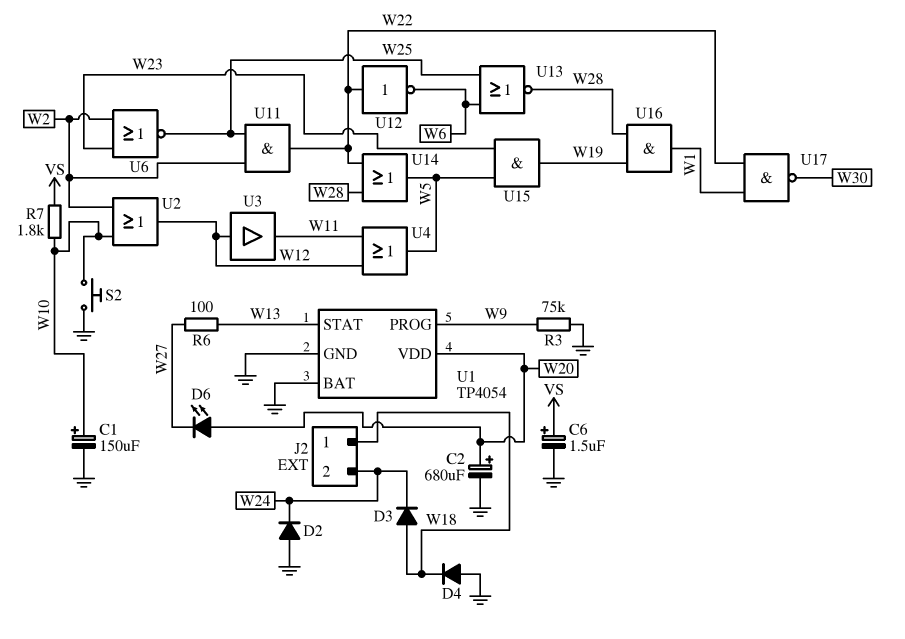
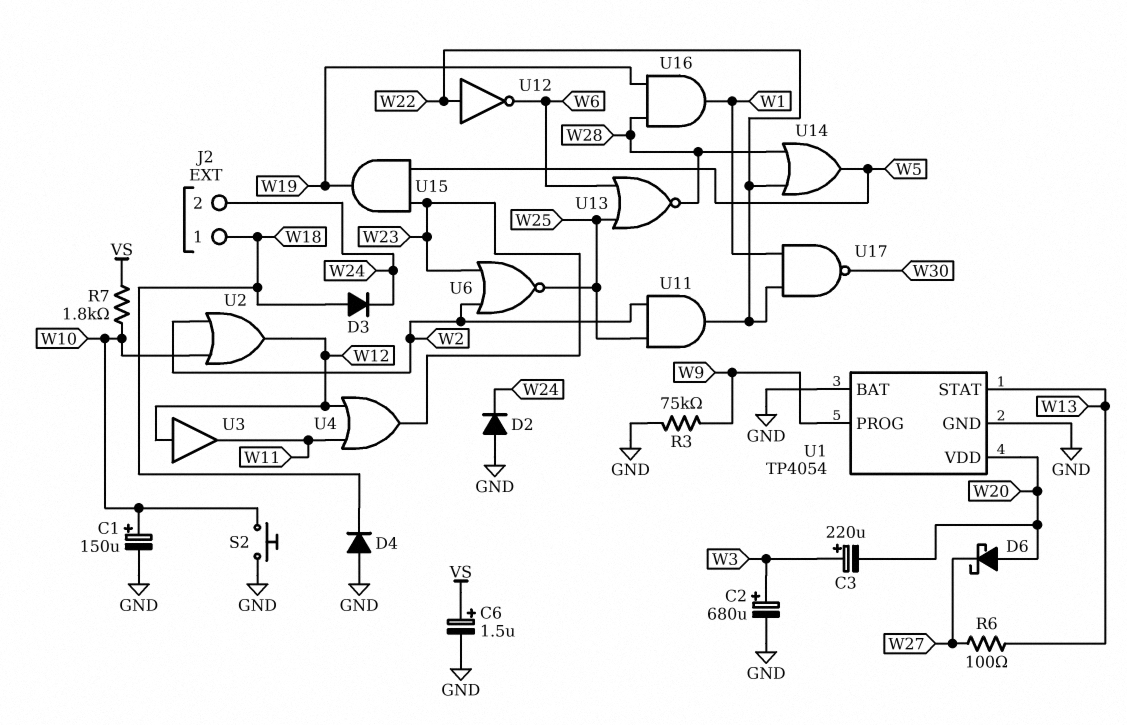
C2: 680uF (plus W20, minus GND) -> 680uF (plus W3, minus GND)
C3: none -> 220uF (plus W3, minus W20)
D6: LED (A W20, K W27) -> schottky (A W20, K W27)
U4: OR (in W11, in W12, out W5) -> OR (in W11, in W12, out W23)

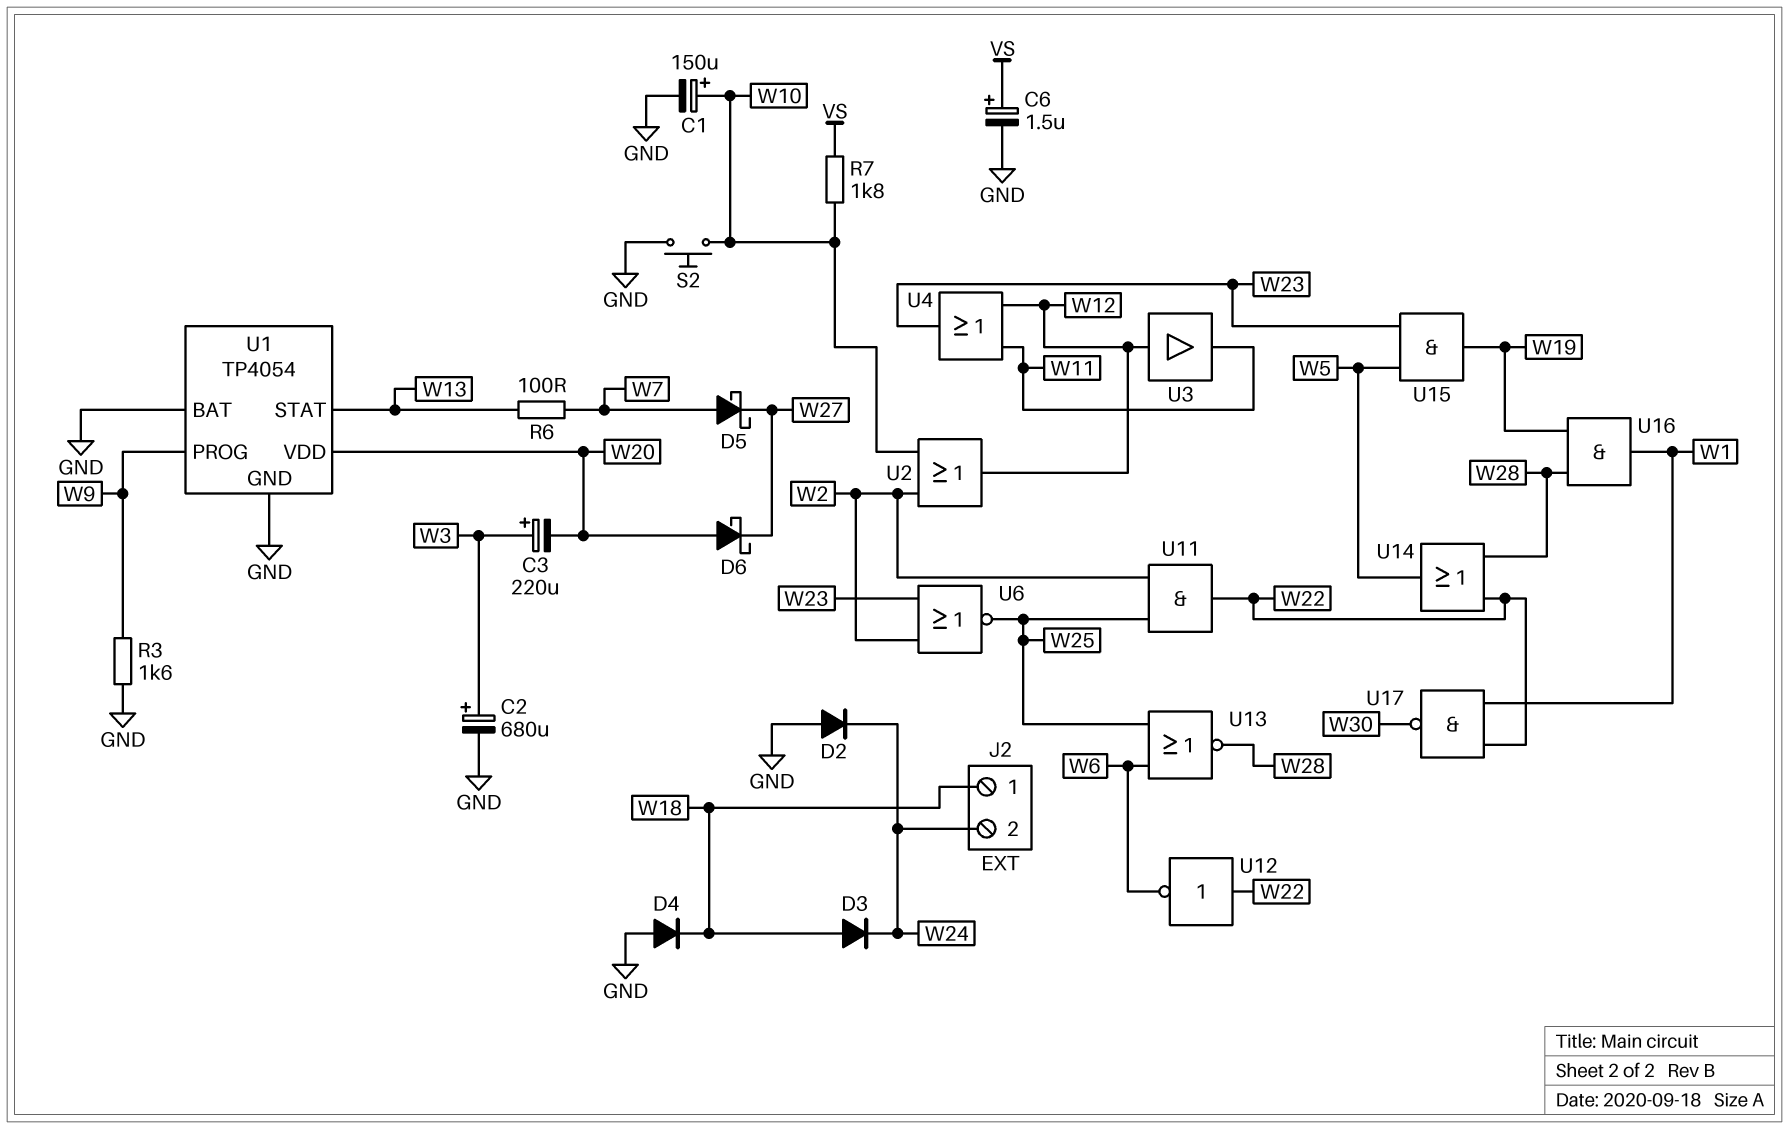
D5: none -> schottky (A W7, K W27)
R3: 75k (GND, W9) -> 1.6k (GND, W9)
R6: 100 (W13, W27) -> 100 (W7, W13)

